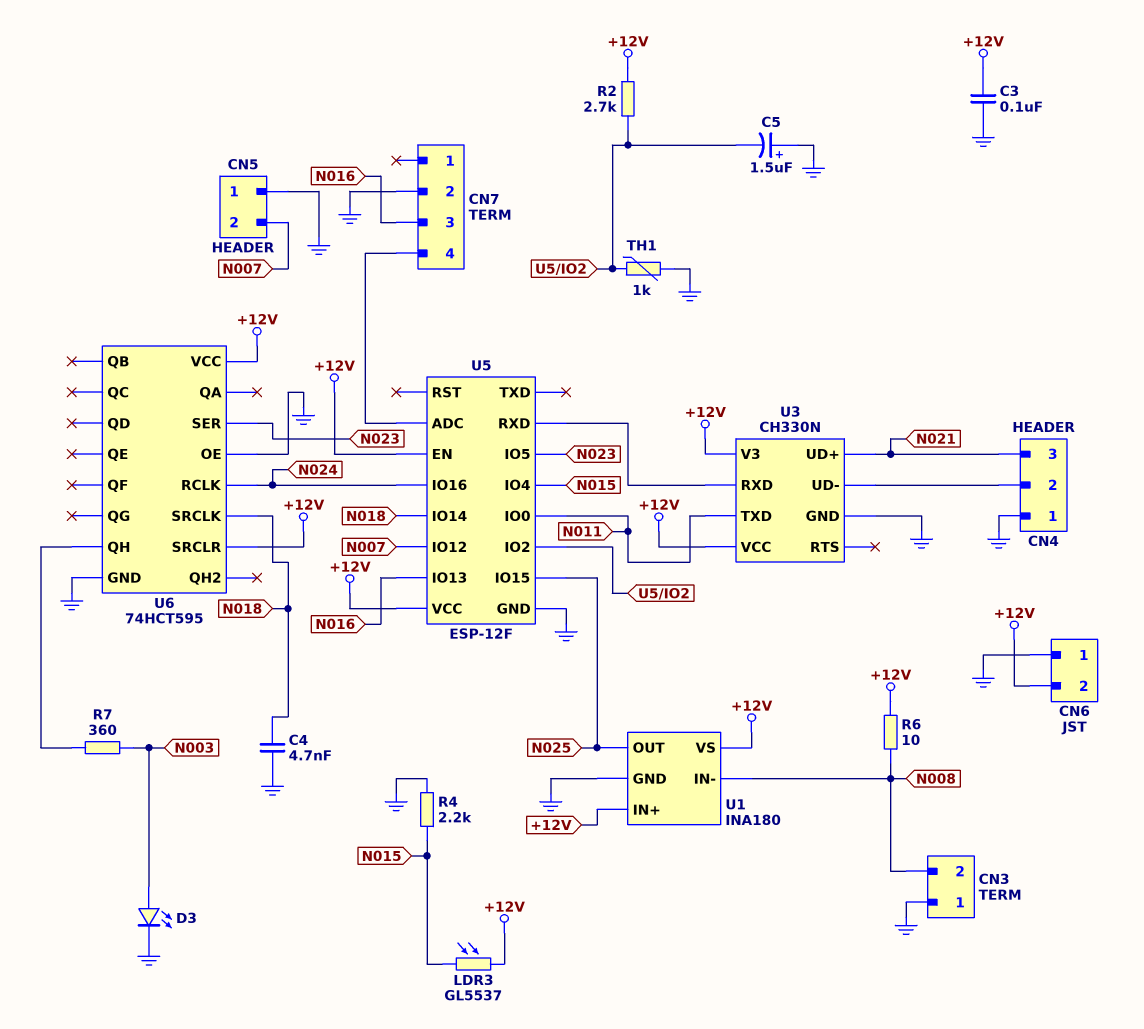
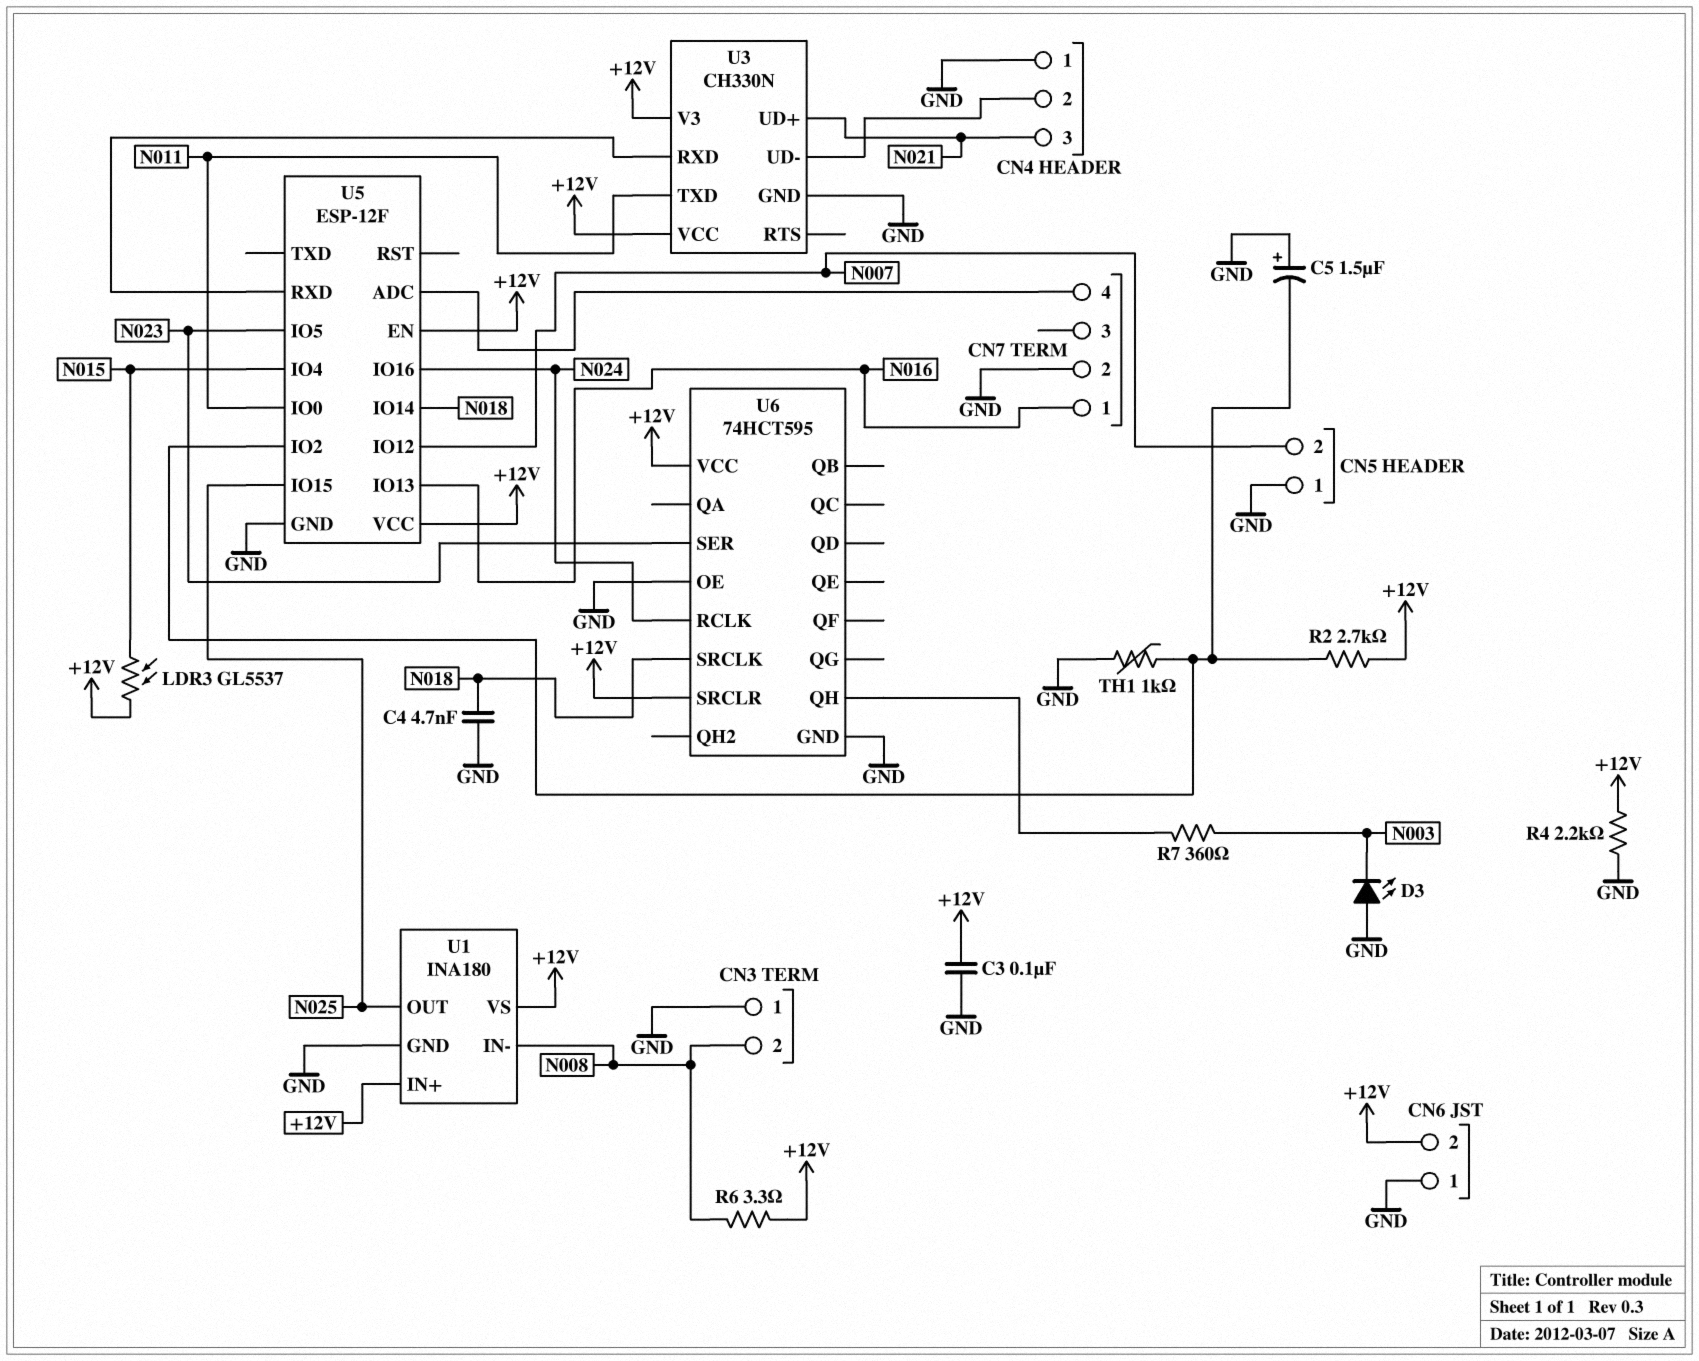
CN7 pin 1: none -> N016
CN7 pin 3: N016 -> none
D3: LED (A N003, K GND) -> LED (A GND, K N003)
R4: 2.2k (GND, N015) -> 2.2k (+12V, GND)
R6: 10 (+12V, N008) -> 3.3 (+12V, N008)

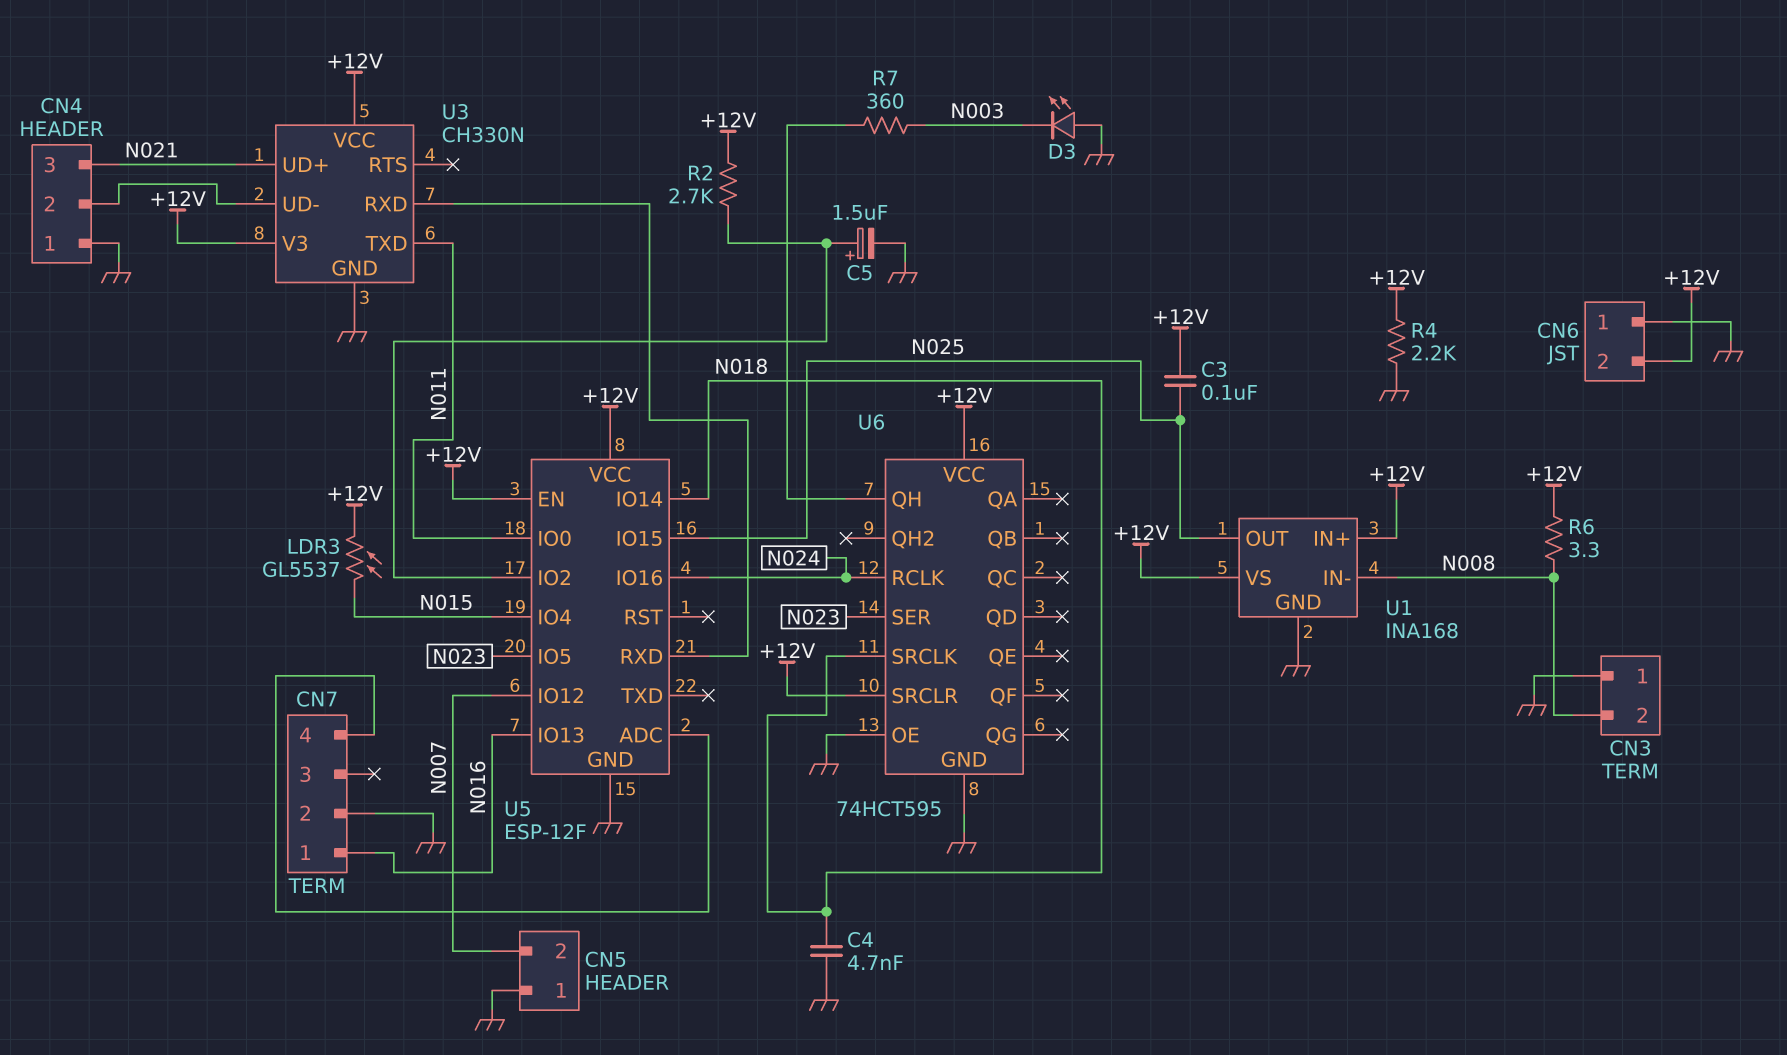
C3: 100nF (+12V, GND) -> 100nF (+12V, N025)
C5: 1.5uF (plus GND, minus U5/IO2) -> 1.5uF (plus U5/IO2, minus GND)
TH1: 1k (GND, U5/IO2) -> none
U1: INA180 -> INA168

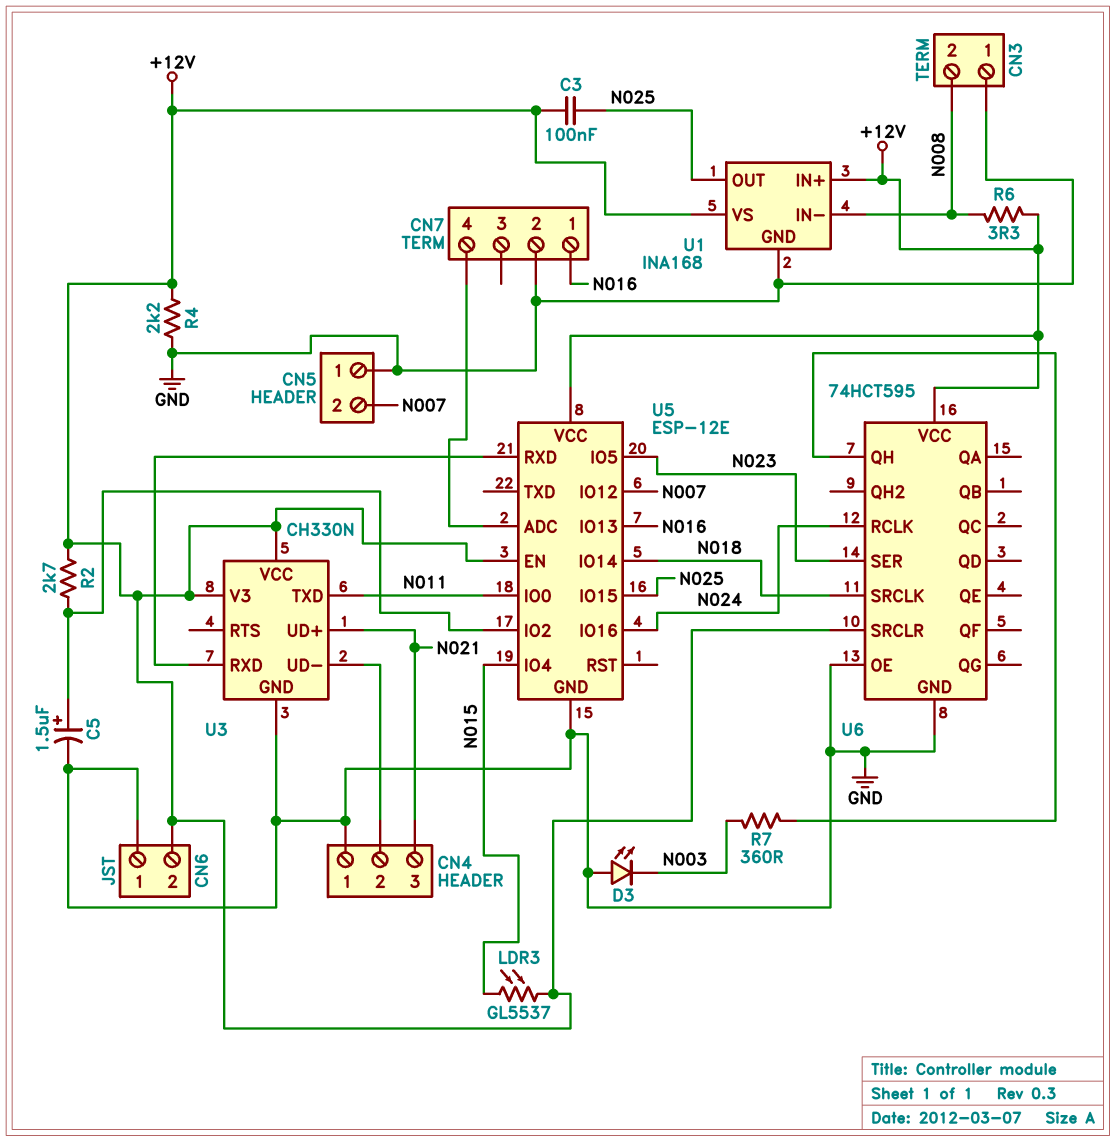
C4: 4.7nF (GND, N018) -> none
U5: ESP-12F -> ESP-12E

